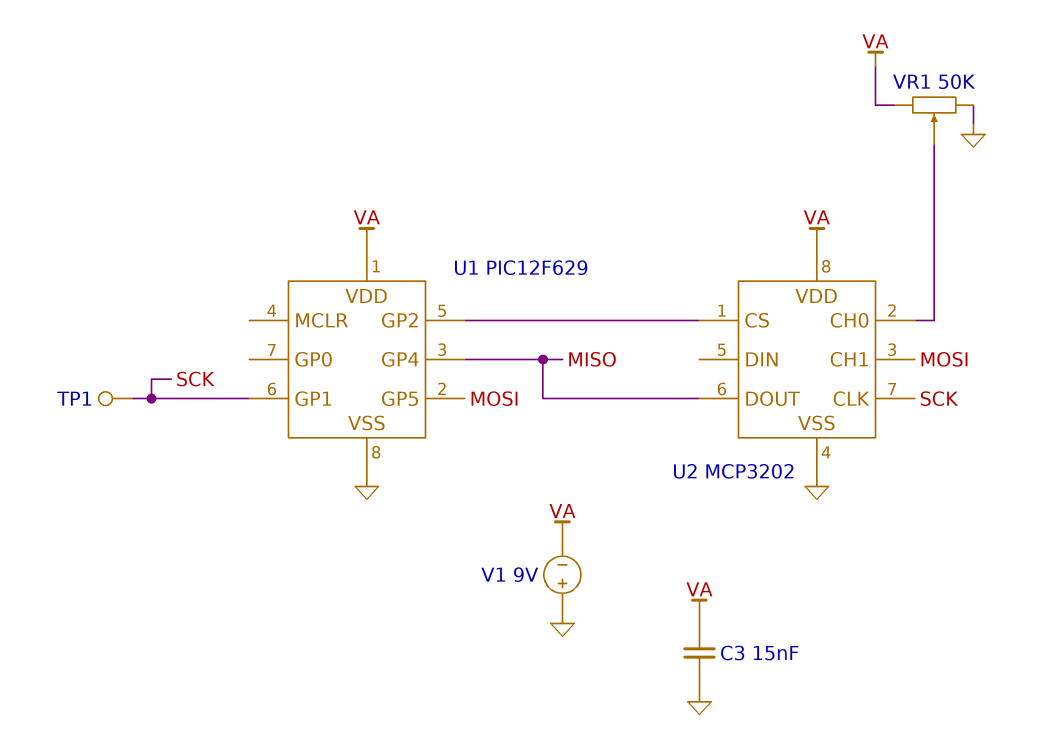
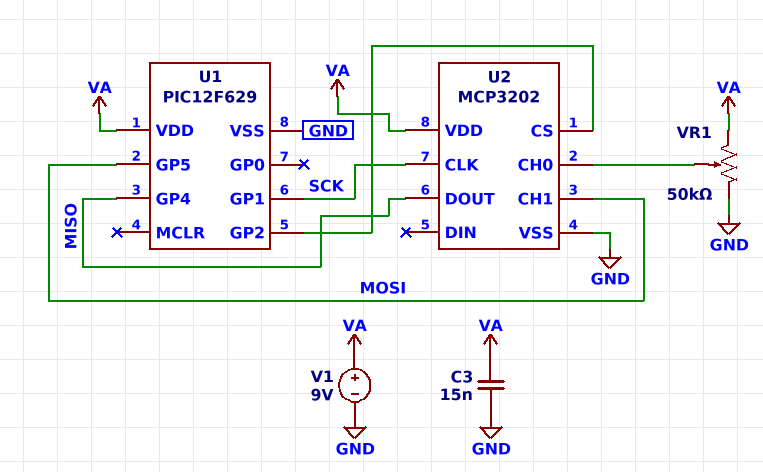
TP1: test point (SCK) -> none
V1: 9V (plus GND, minus VA) -> 9V (plus VA, minus GND)

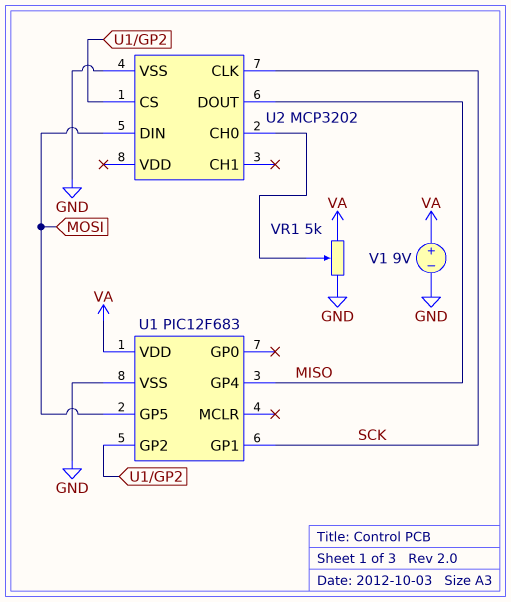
C3: 15nF (GND, VA) -> none
U1: PIC12F629 -> PIC12F683
U2 pin CH1: MOSI -> none
U2 pin DIN: none -> MOSI
U2 pin VDD: VA -> none
VR1: 50k (GND, VA, wiper U2/CH0) -> 5k (GND, VA, wiper U2/CH0)

